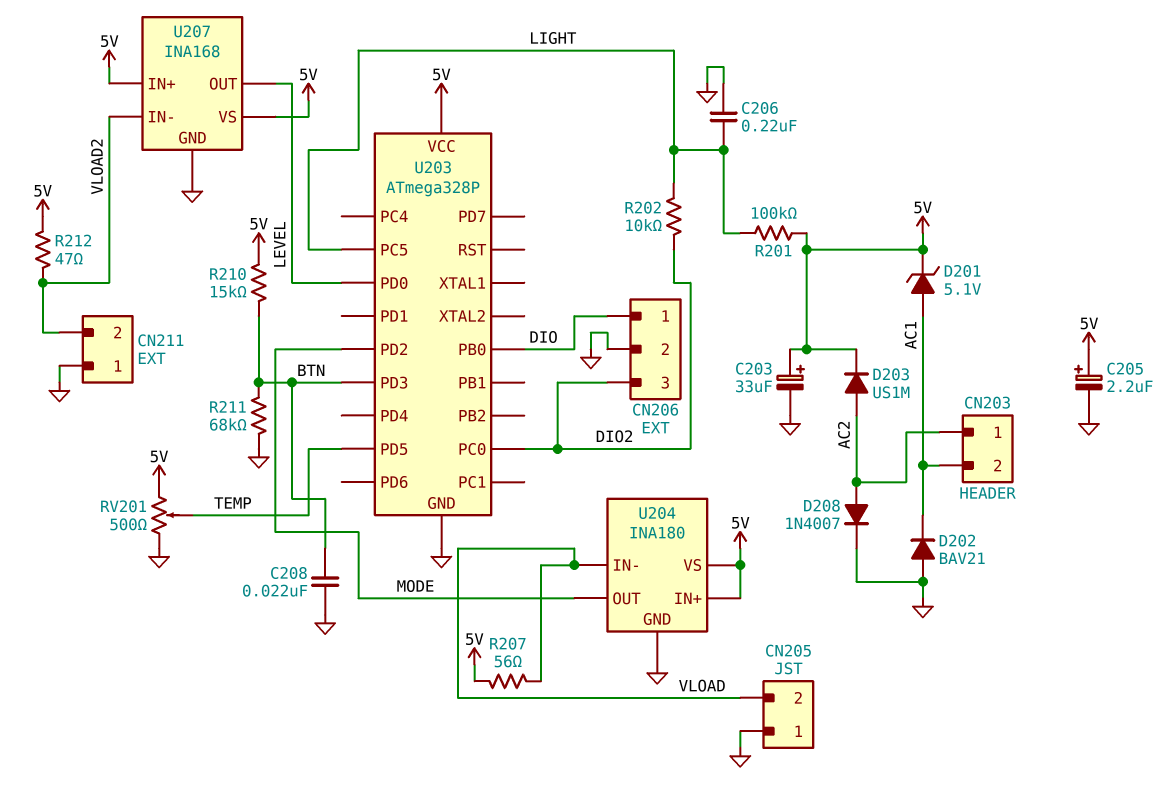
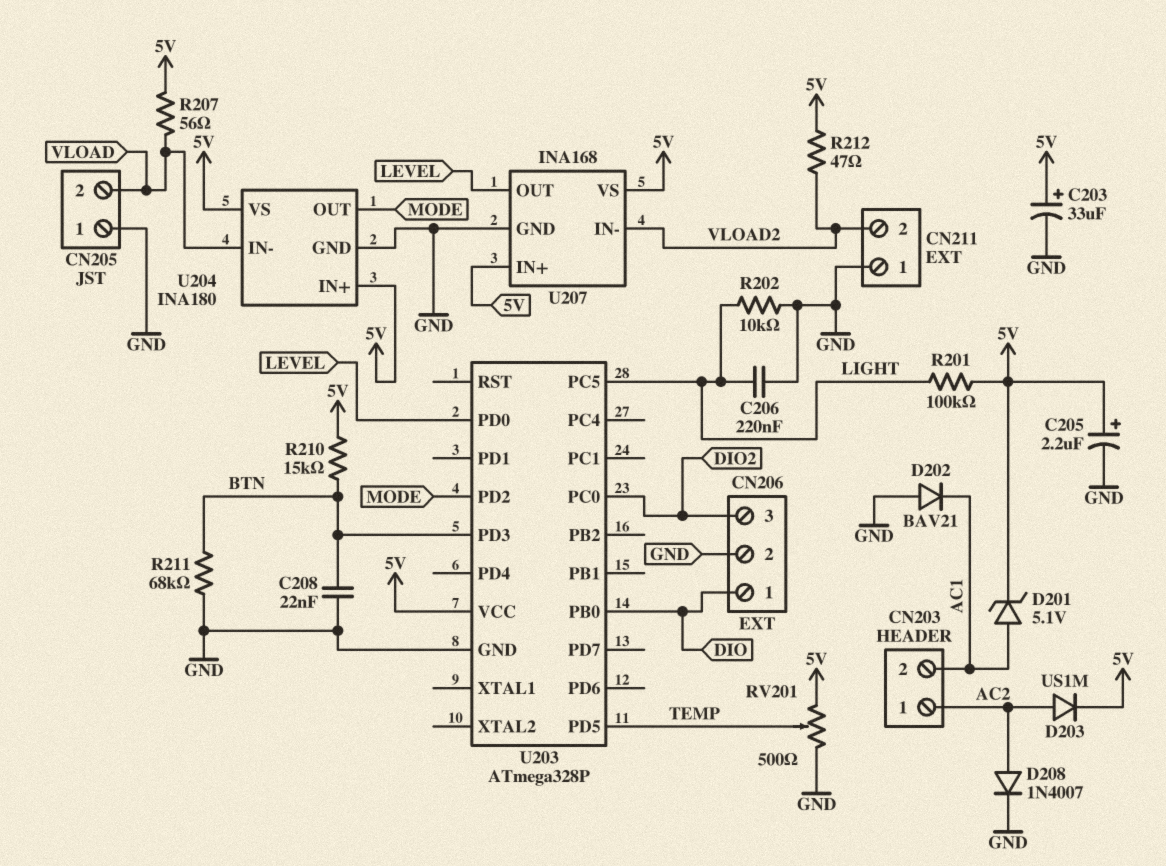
R202: 10k (DIO2, LIGHT) -> 10k (GND, LIGHT)

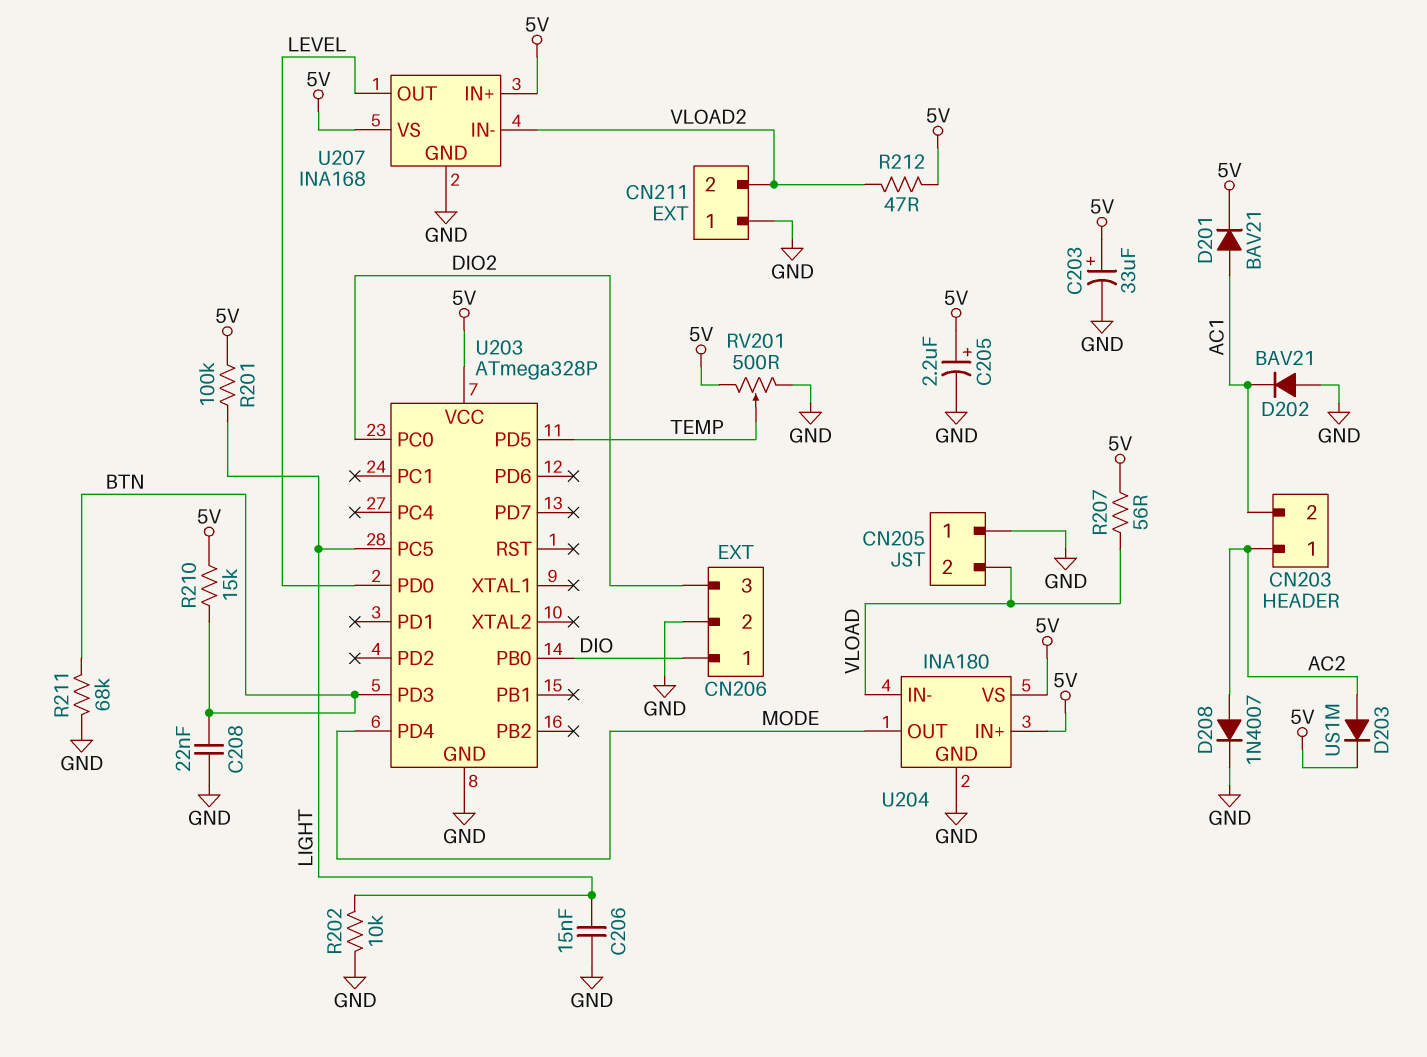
C206: 220nF (GND, LIGHT) -> 15nF (GND, LIGHT)
D201: zener 5.1V (A AC1, K 5V) -> diode BAV21 (A AC1, K 5V)
U203 pin PD2: MODE -> none
U203 pin PD4: none -> MODE

